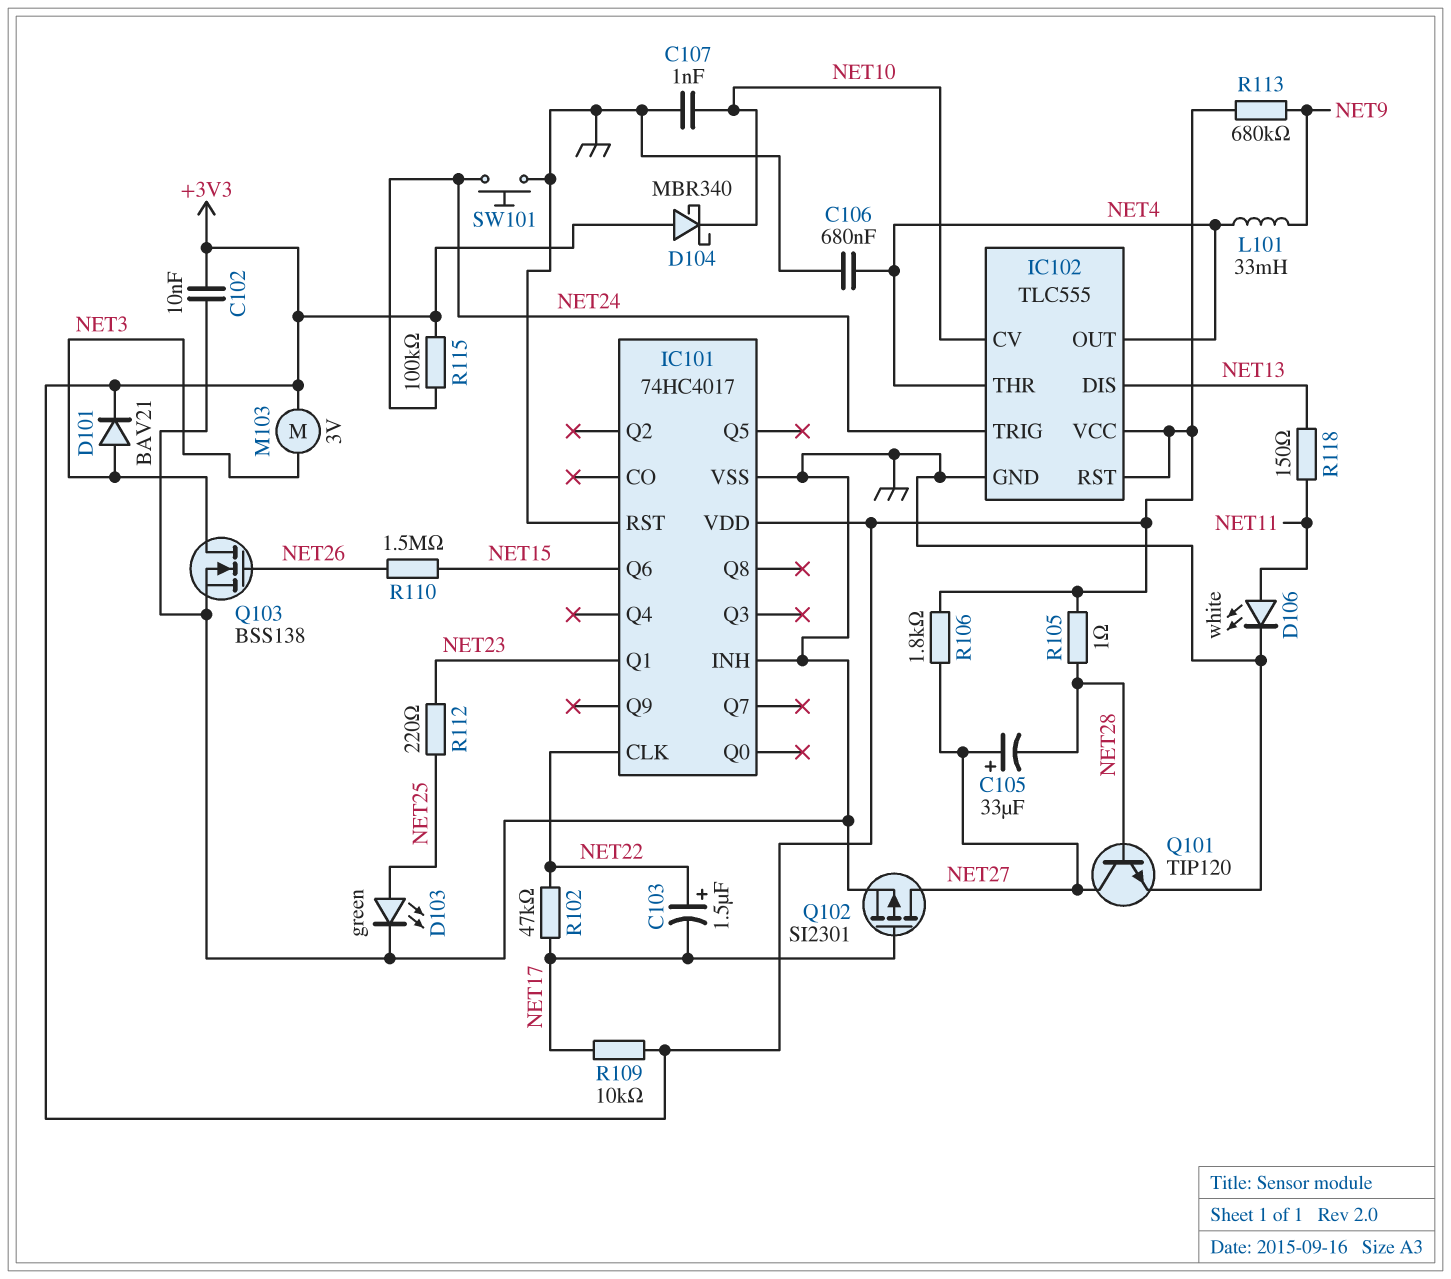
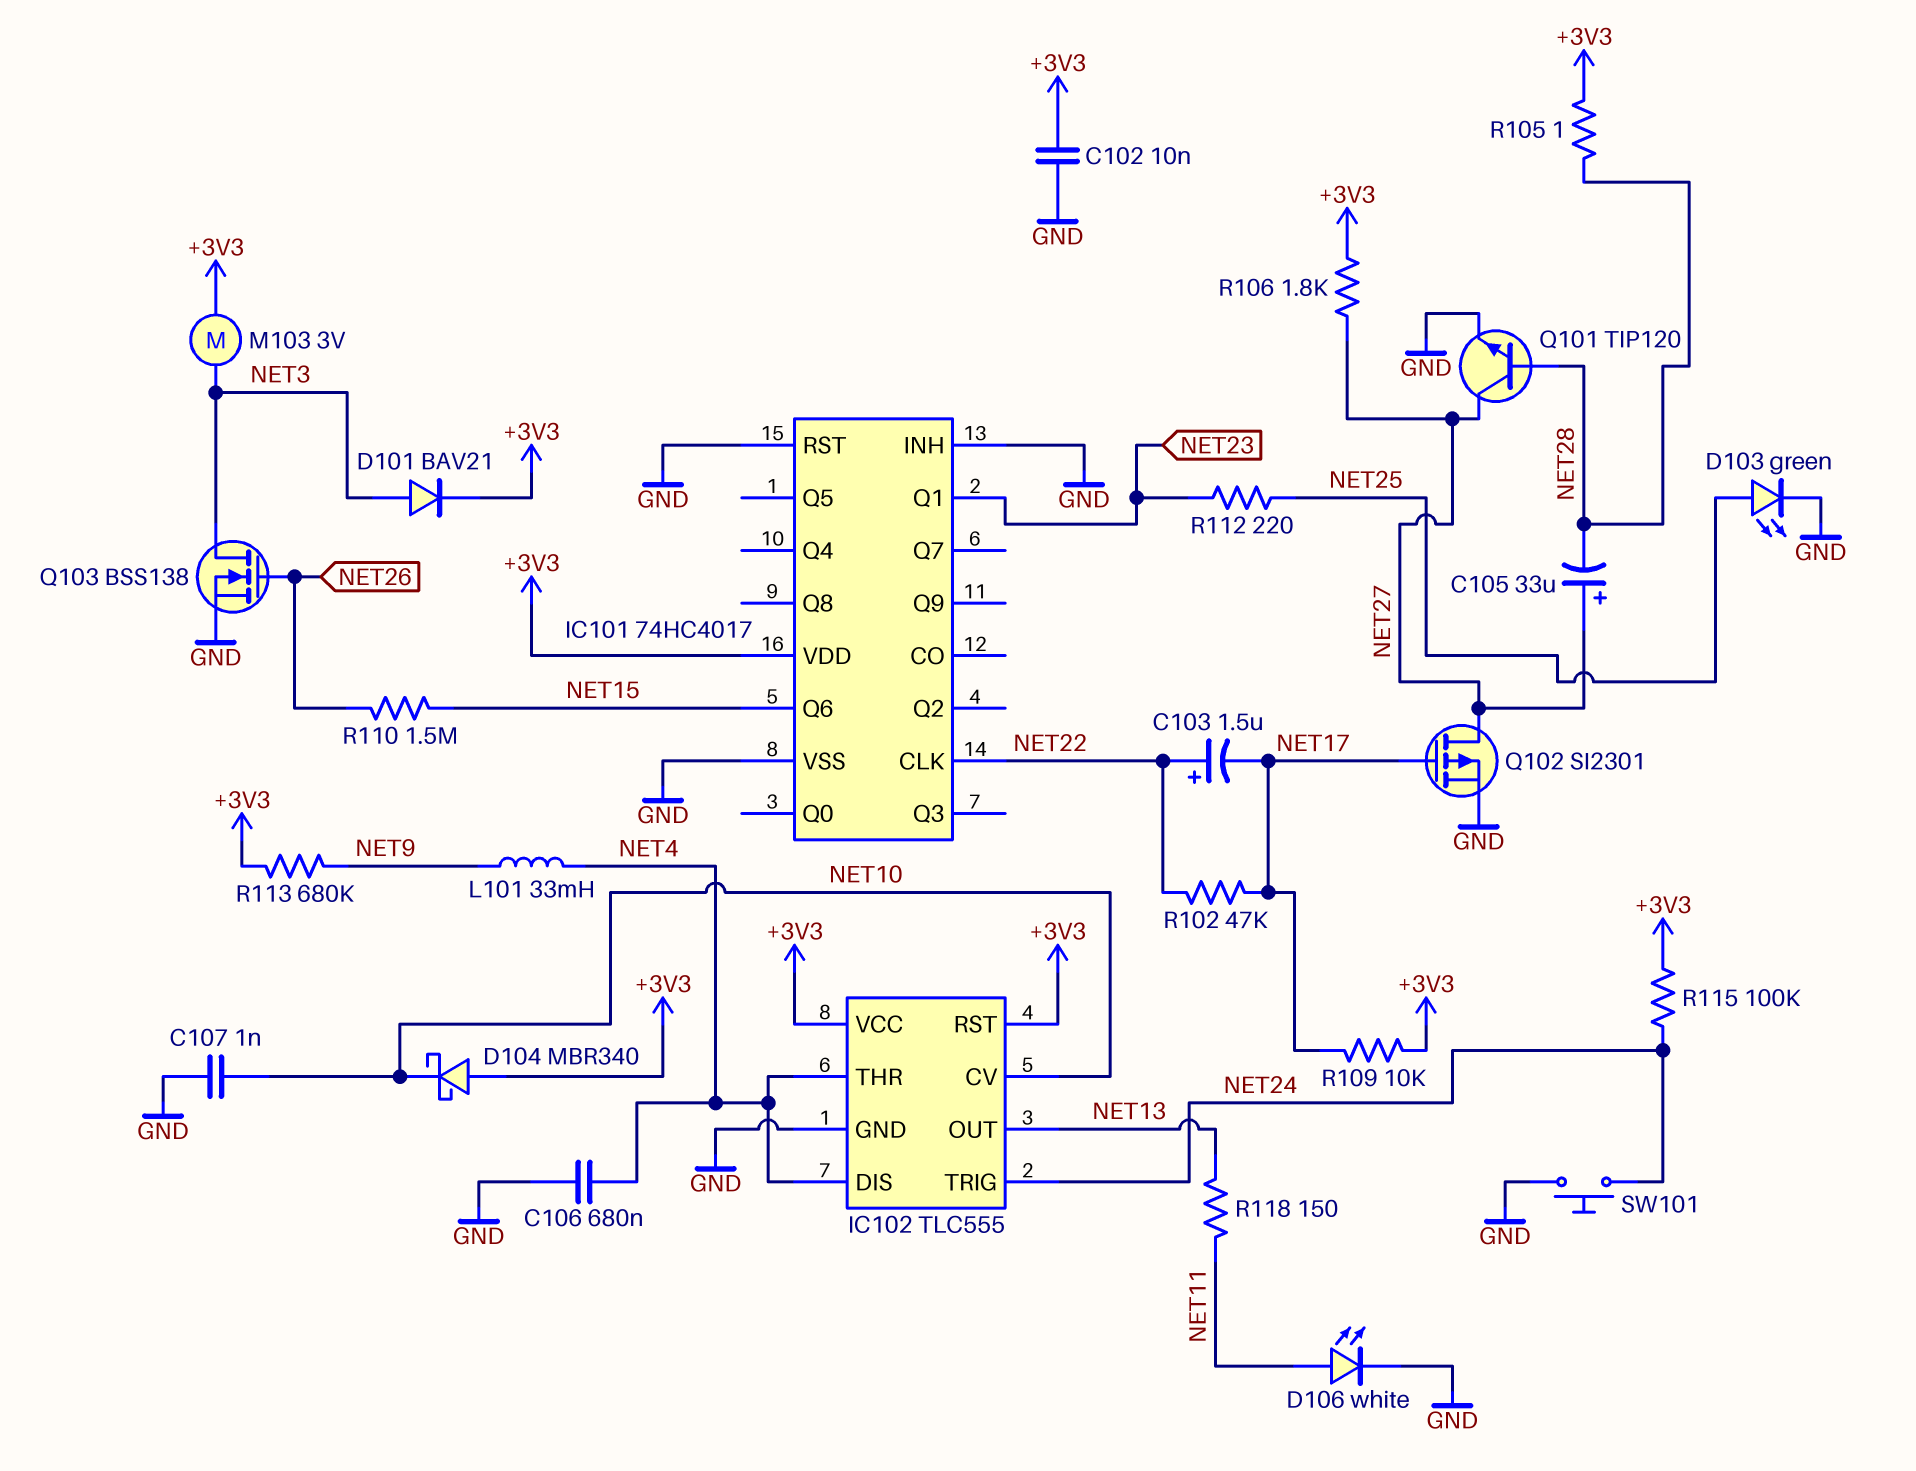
IC102 pin DIS: NET13 -> NET4
IC102 pin OUT: NET4 -> NET13

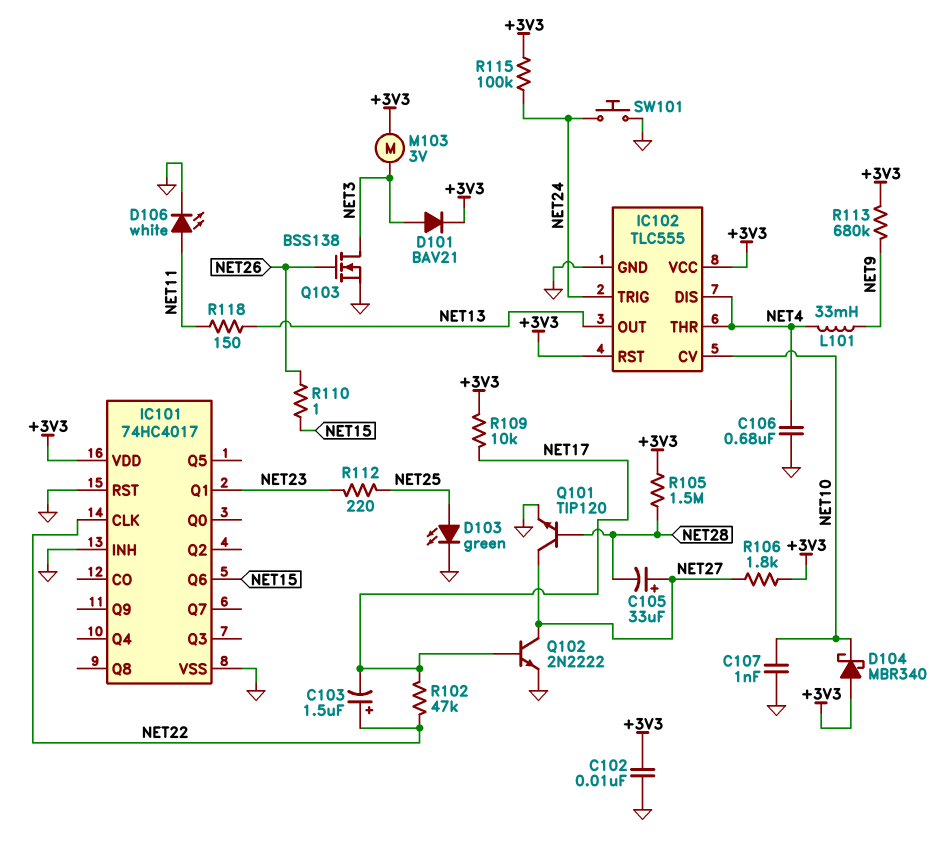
Q102: PMOS SI2301 (G NET17, D NET27, S GND) -> NPN 2N2222 (B NET17, C NET27, E GND)
R105: 1 (+3V3, NET28) -> 1.5M (+3V3, NET28)
R110: 1.5M (NET15, NET26) -> 1 (NET15, NET26)

